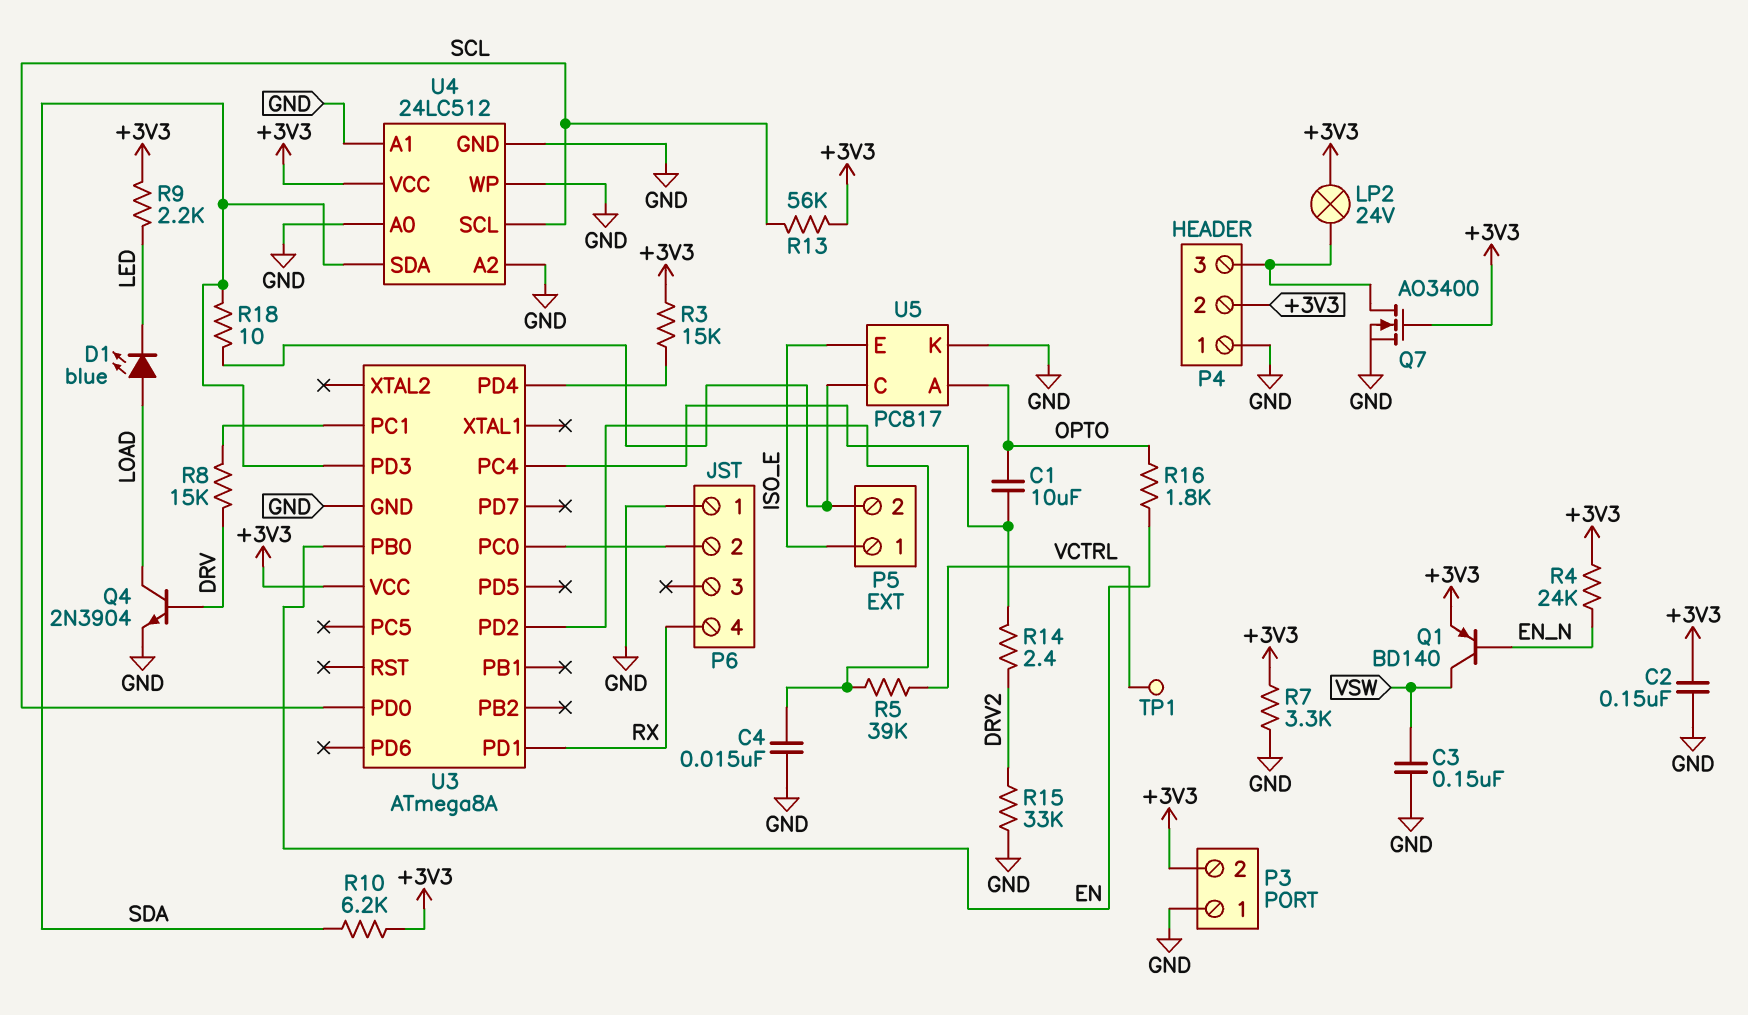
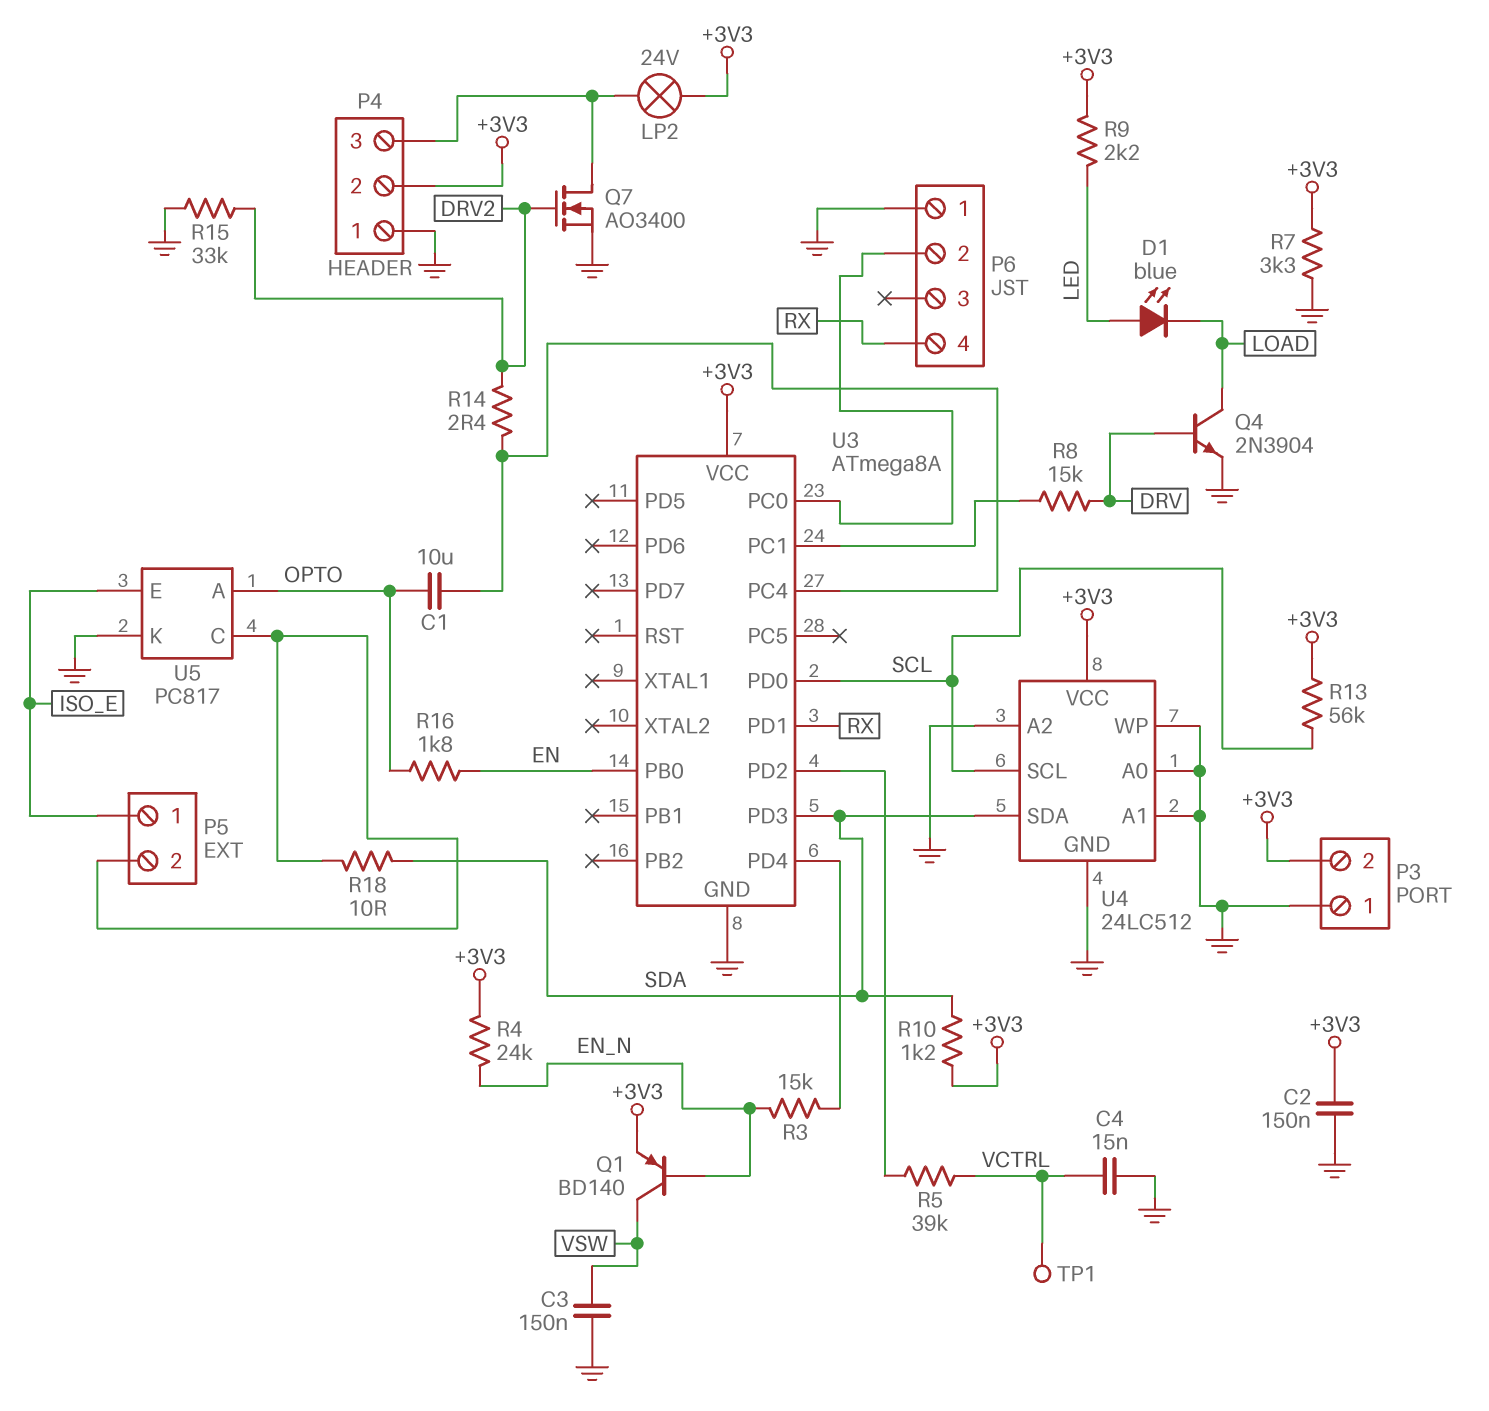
C4: 15nF (GND, U3/PD2) -> 15nF (GND, VCTRL)
D1: LED blue (A LOAD, K LED) -> LED blue (A LED, K LOAD)
Q7: NMOS AO3400 (G +3V3, D P4/3, S GND) -> NMOS AO3400 (G DRV2, D P4/3, S GND)
R3: 15k (+3V3, U3/PD4) -> 15k (EN_N, U3/PD4)
R10: 6.2k (+3V3, SDA) -> 1.2k (+3V3, SDA)

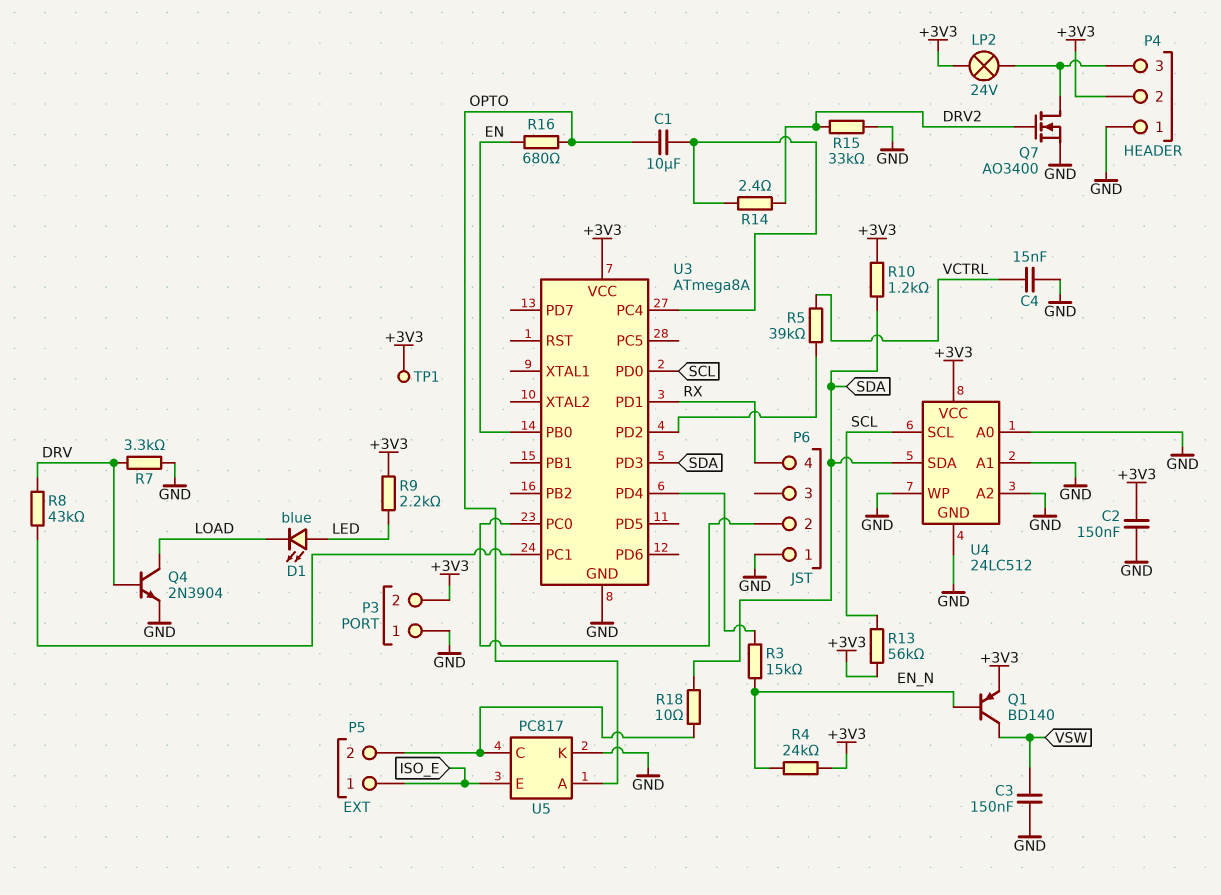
R7: 3.3k (+3V3, GND) -> 3.3k (DRV, GND)
R8: 15k (DRV, U3/PC1) -> 43k (DRV, U3/PC1)
R16: 1.8k (EN, OPTO) -> 680 (EN, OPTO)
TP1: test point (VCTRL) -> test point (+3V3)

